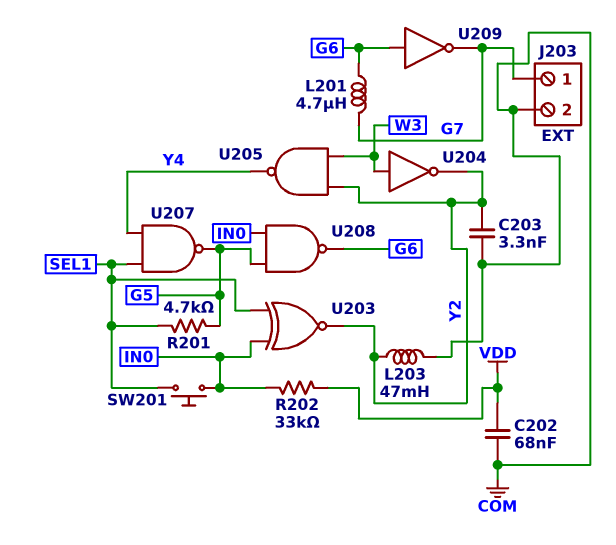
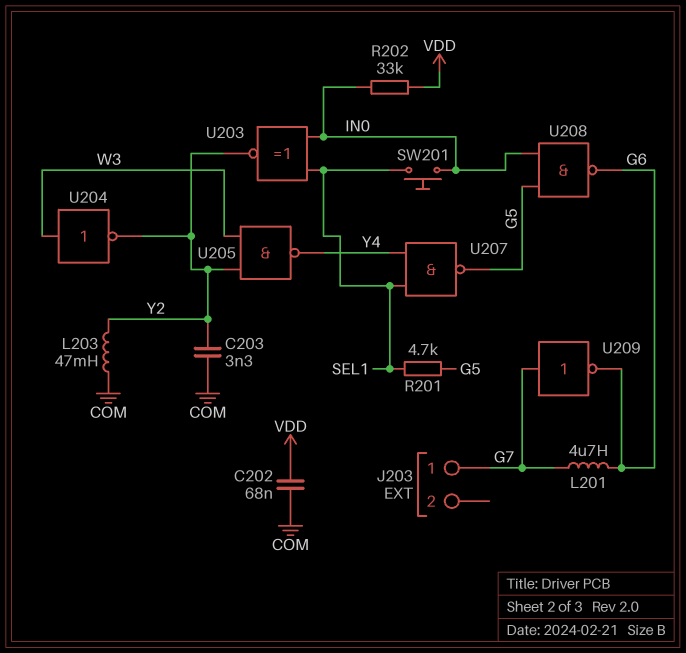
J203 pin 2: COM -> none
U209: NOT (in G6, out G7) -> NOT (in G7, out G6)

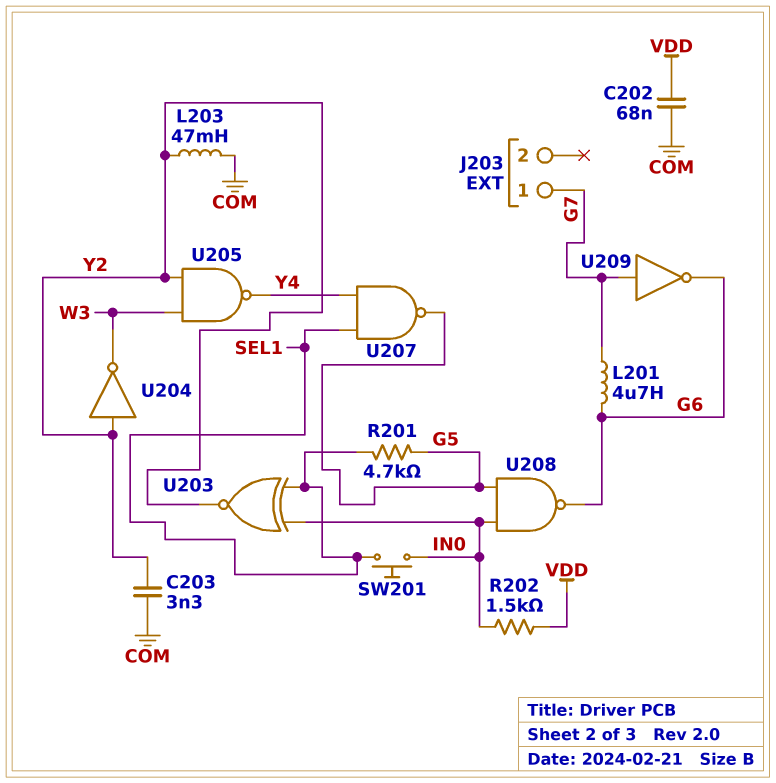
R202: 33k (IN0, VDD) -> 1.5k (IN0, VDD)
U204: NOT (in W3, out Y2) -> NOT (in Y2, out W3)

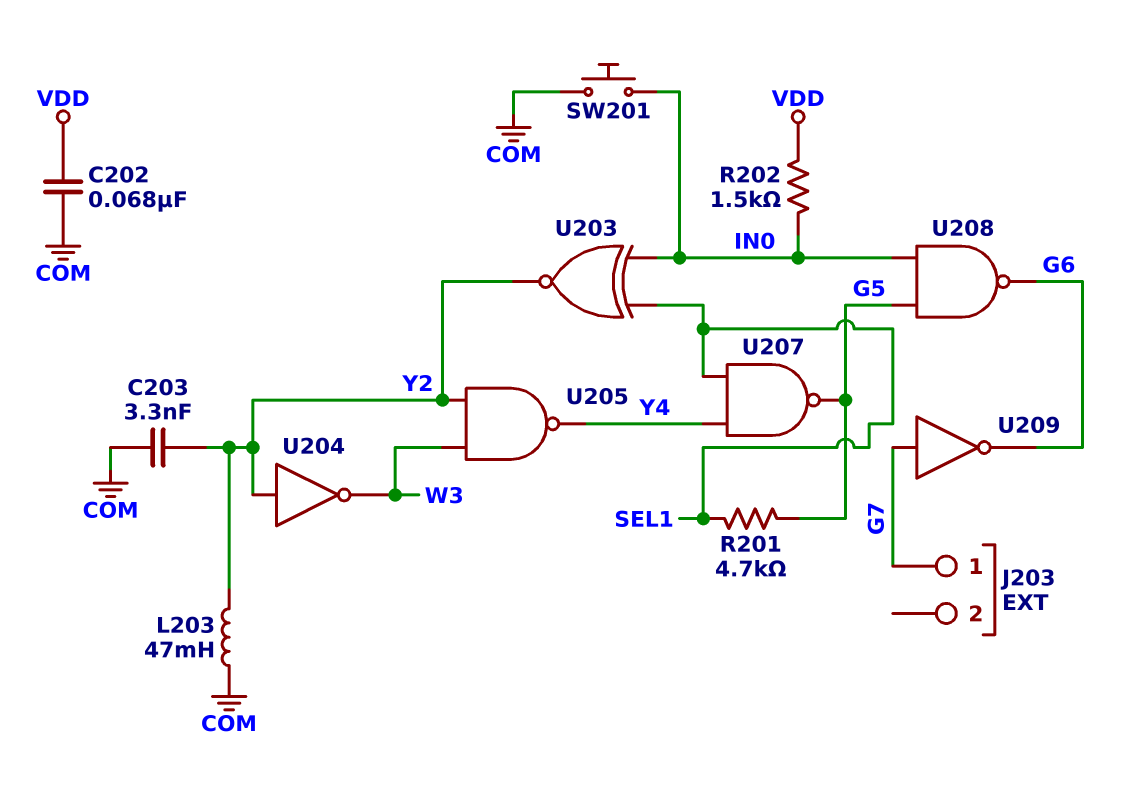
L201: 4.7uH (G6, G7) -> none
SW201: button (IN0, SEL1) -> button (COM, IN0)

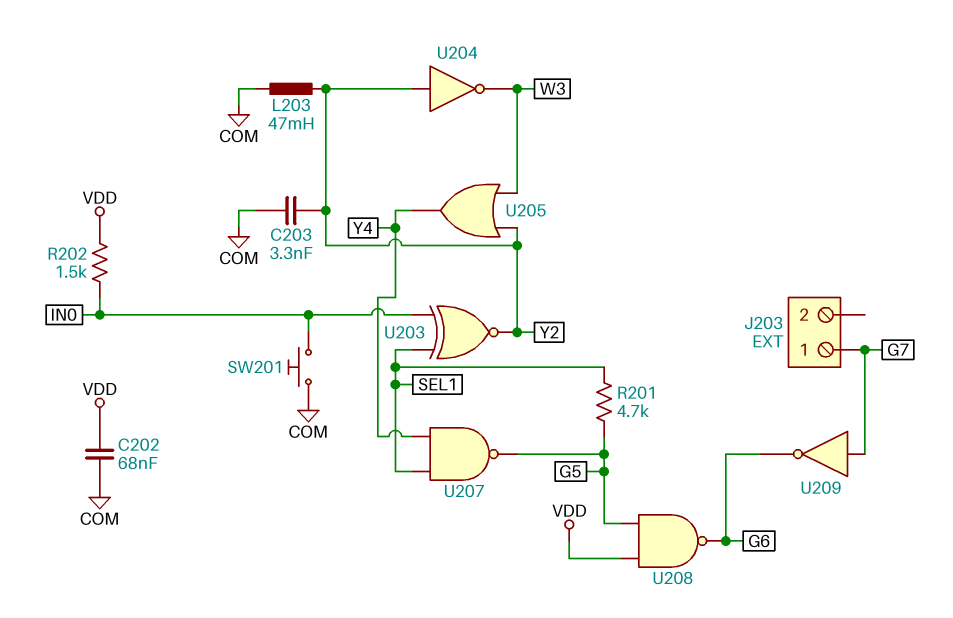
U205: NAND (in W3, in Y2, out Y4) -> OR (in W3, in Y2, out Y4)
U208: NAND (in G5, in IN0, out G6) -> NAND (in G5, in VDD, out G6)

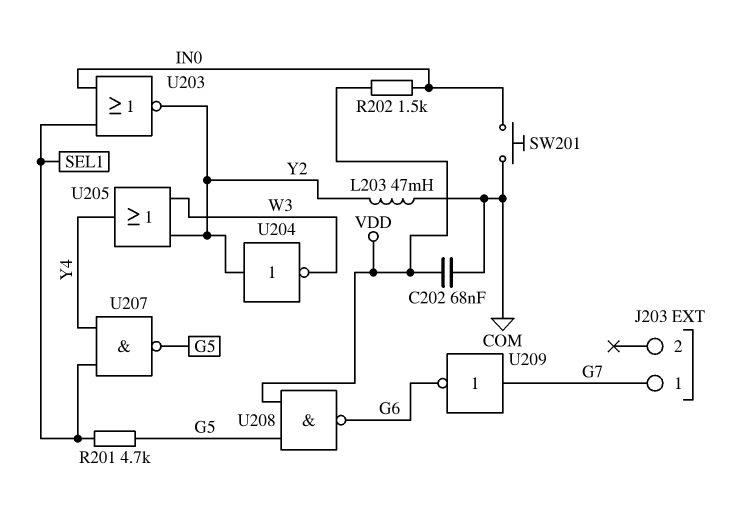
C203: 3.3nF (COM, Y2) -> none
U203: XNOR (in IN0, in SEL1, out Y2) -> NOR (in IN0, in SEL1, out Y2)

